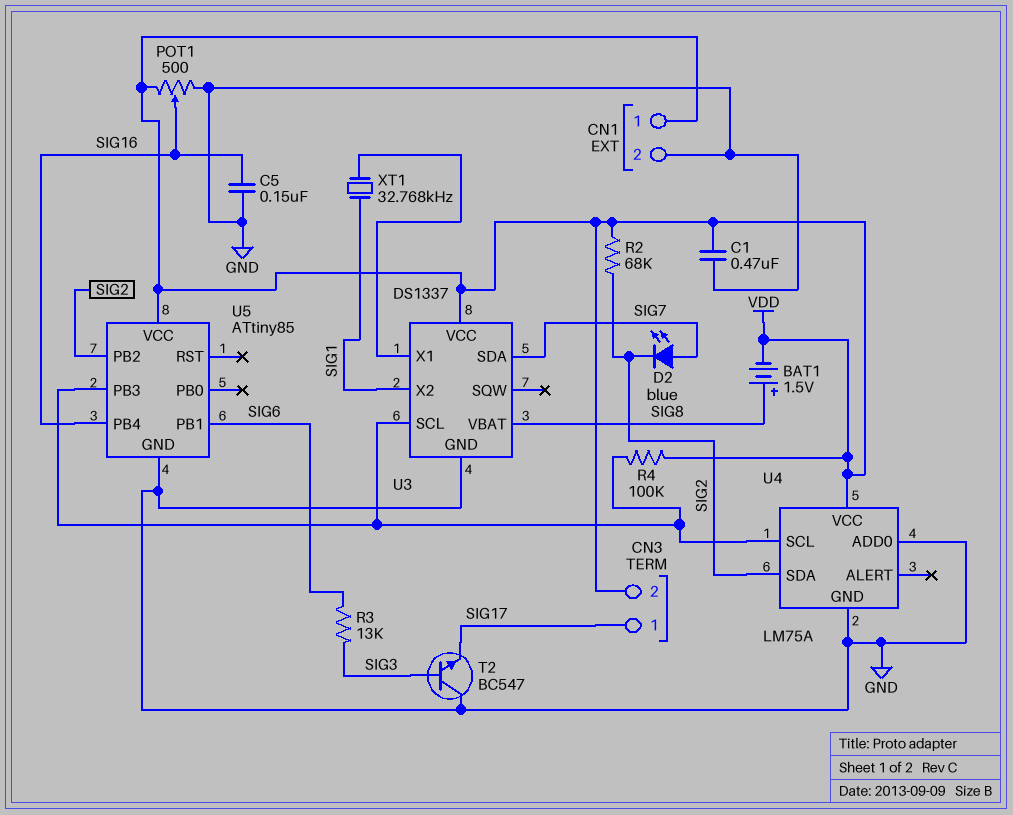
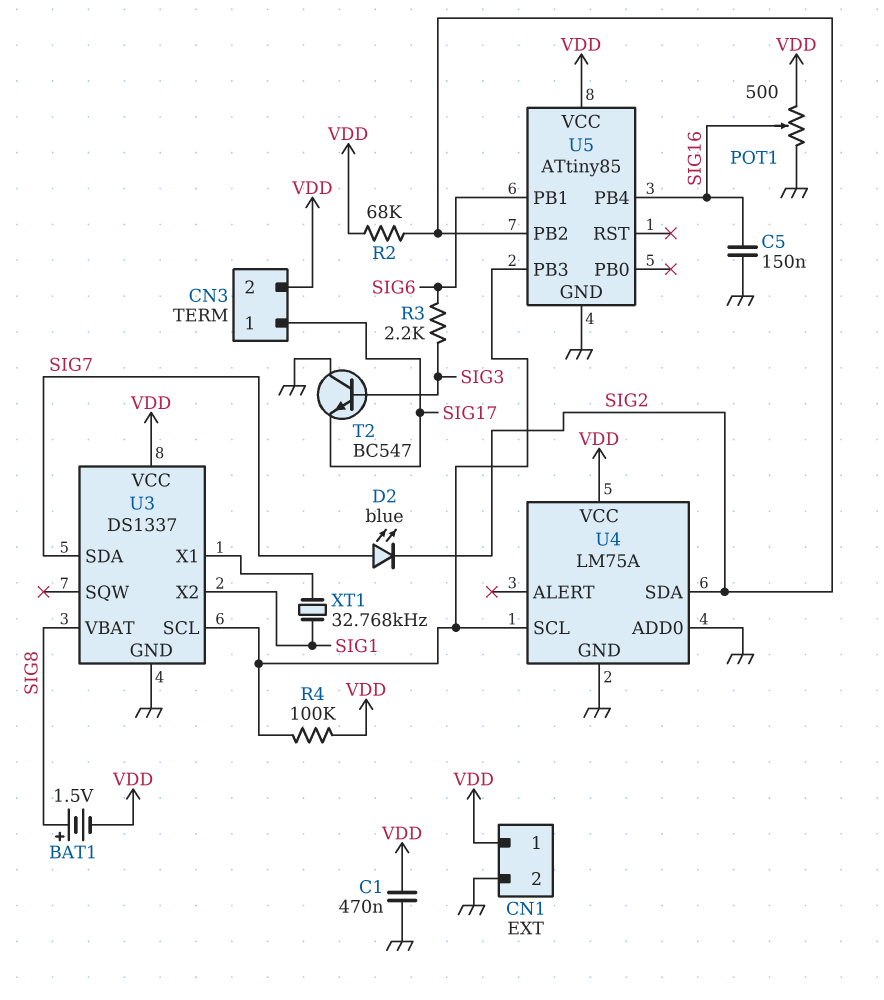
R3: 13k (SIG3, SIG6) -> 2.2k (SIG3, SIG6)

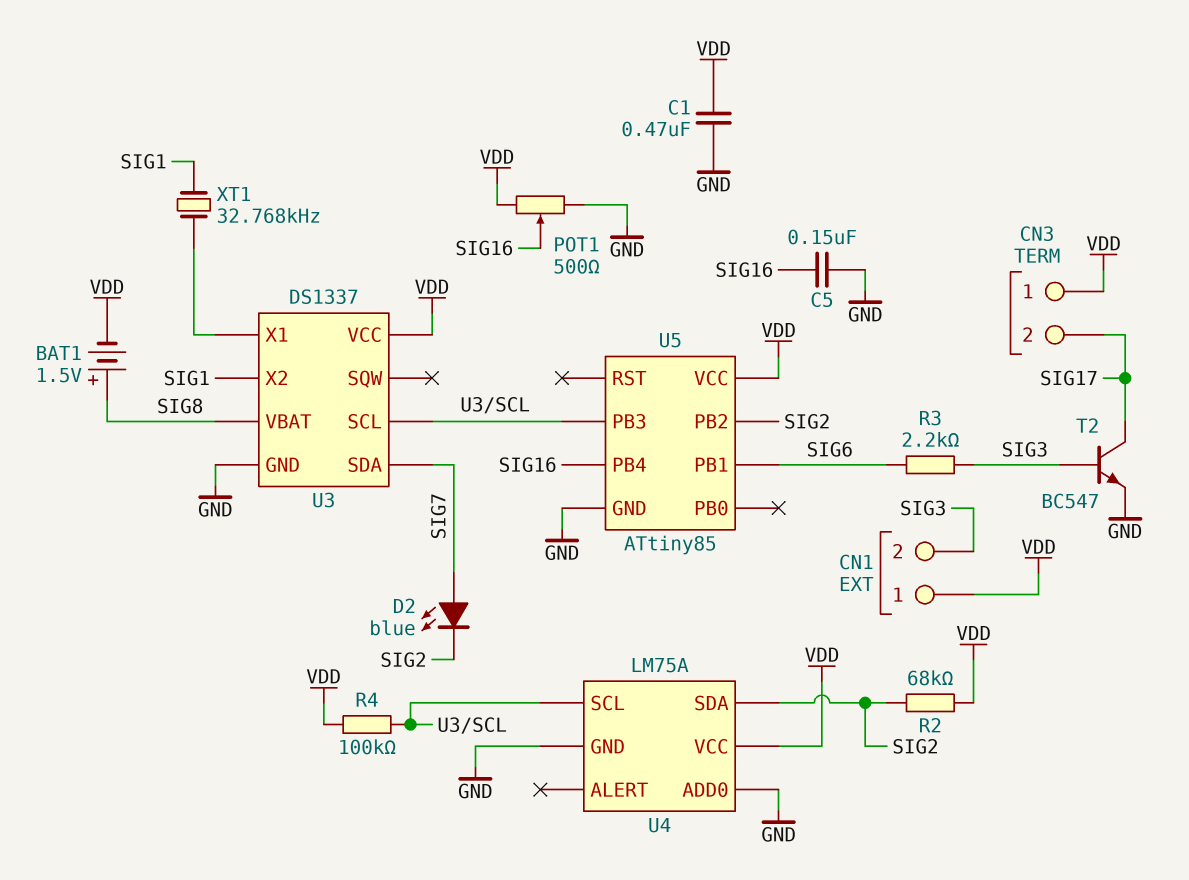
CN1 pin 2: GND -> SIG3
CN3 pin 1: SIG17 -> VDD
CN3 pin 2: VDD -> SIG17
T2: NPN BC547 (B SIG3, C GND, E SIG17) -> NPN BC547 (B SIG3, C SIG17, E GND)

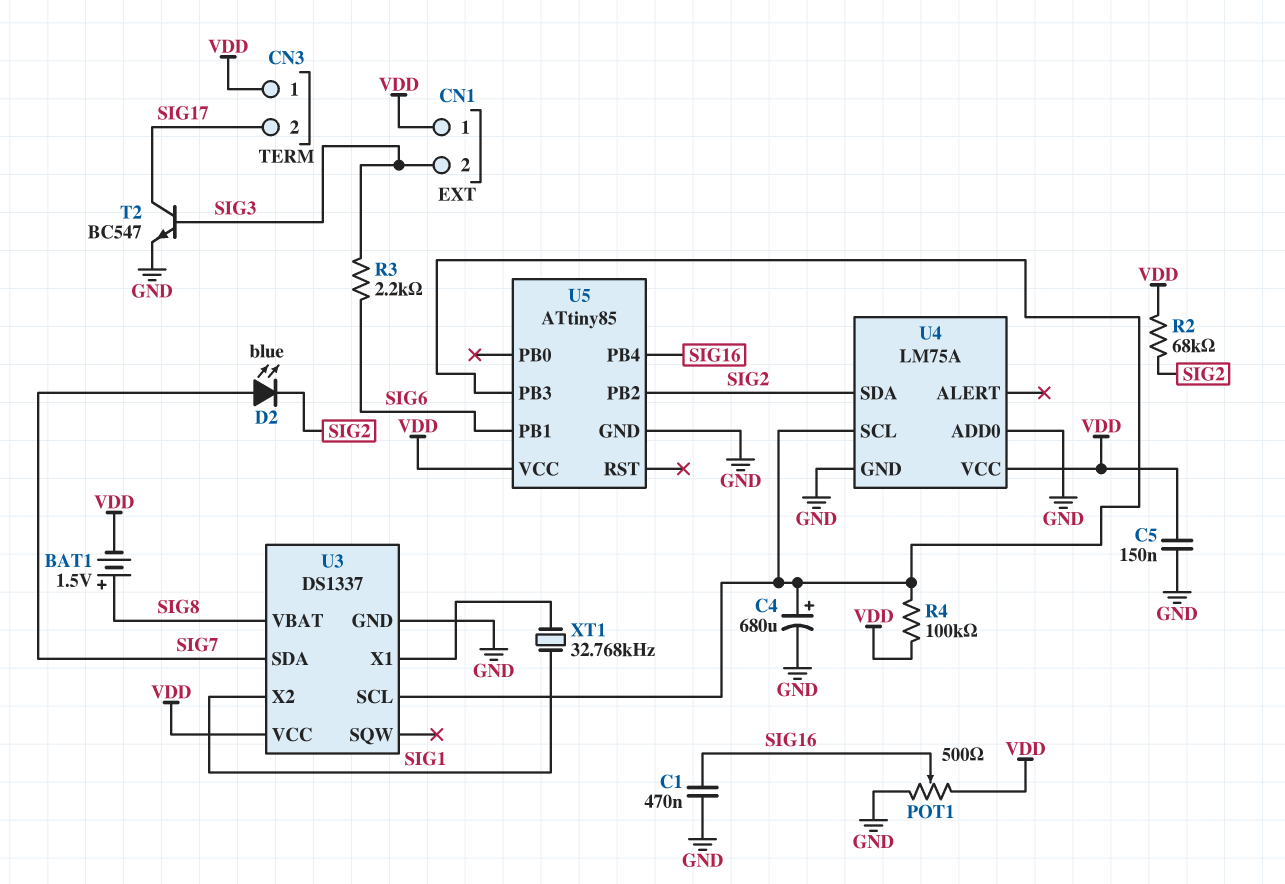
C1: 470nF (GND, VDD) -> 470nF (GND, SIG16)
C4: none -> 680uF (plus U3/SCL, minus GND)
C5: 150nF (GND, SIG16) -> 150nF (GND, VDD)

